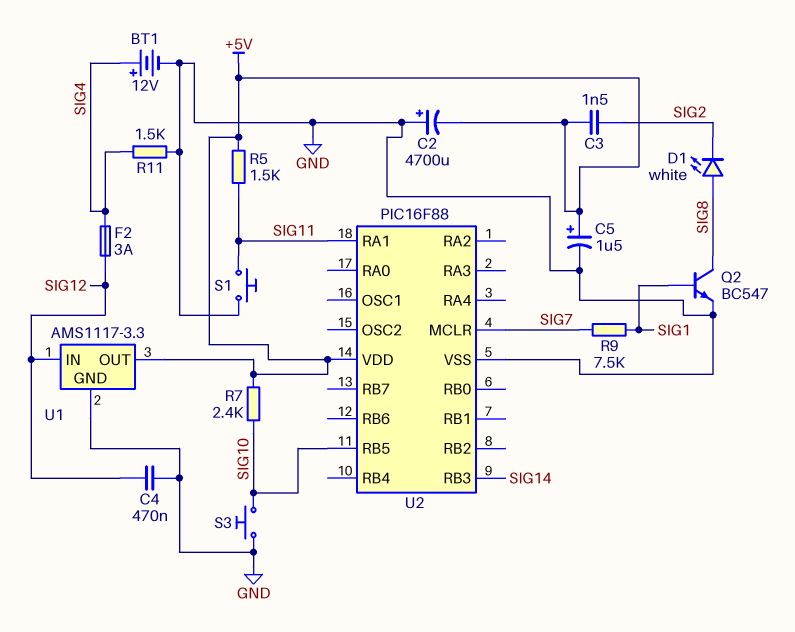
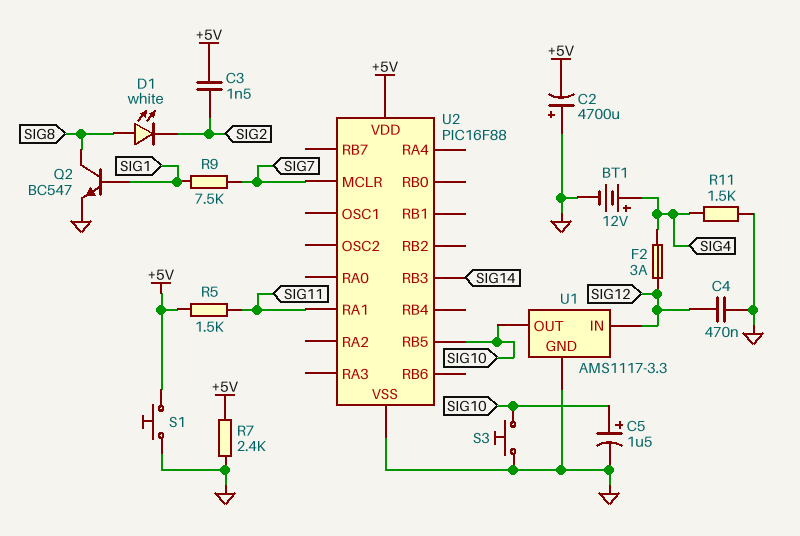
C5: 1.5uF (plus +5V, minus GND) -> 1.5uF (plus SIG10, minus GND)
R7: 2.4k (+5V, SIG10) -> 2.4k (+5V, GND)
S1: button (GND, SIG11) -> button (+5V, GND)
U1 pin OUT: +5V -> SIG10

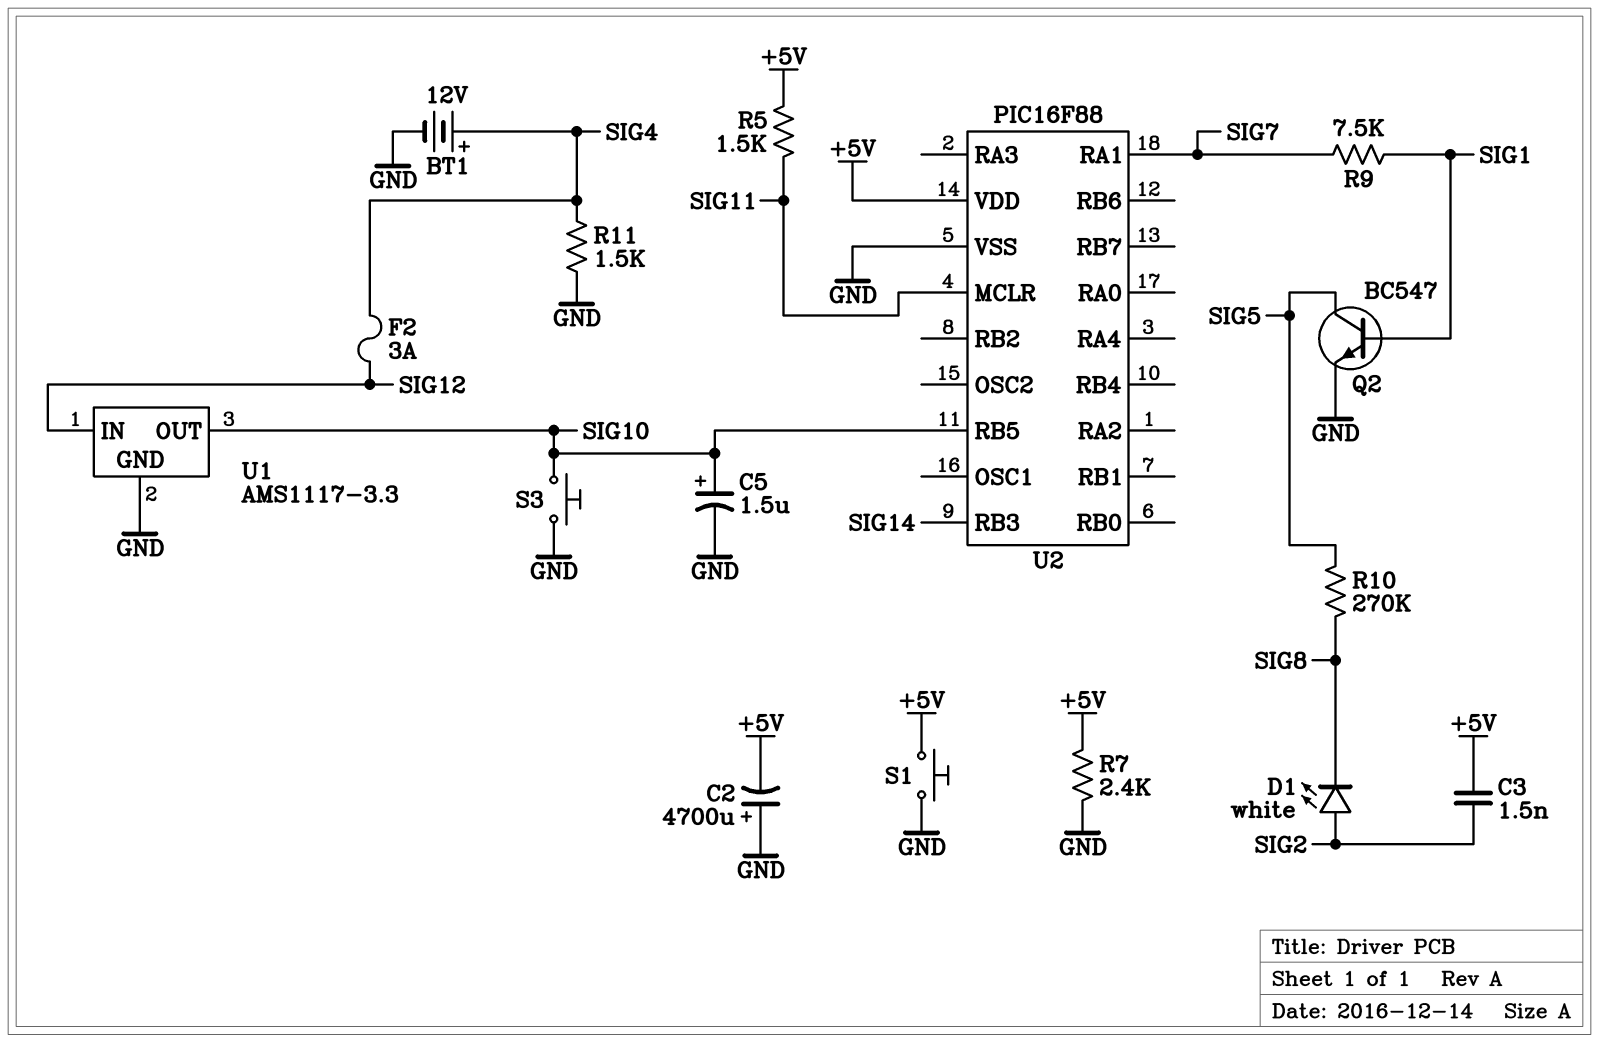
C4: 470nF (GND, SIG12) -> none
D1: LED white (A SIG8, K SIG2) -> LED white (A SIG2, K SIG8)
Q2: NPN BC547 (B SIG1, C SIG8, E GND) -> NPN BC547 (B SIG1, C SIG5, E GND)
R10: none -> 270k (SIG5, SIG8)
U2 pin MCLR: SIG7 -> SIG11
U2 pin RA1: SIG11 -> SIG7

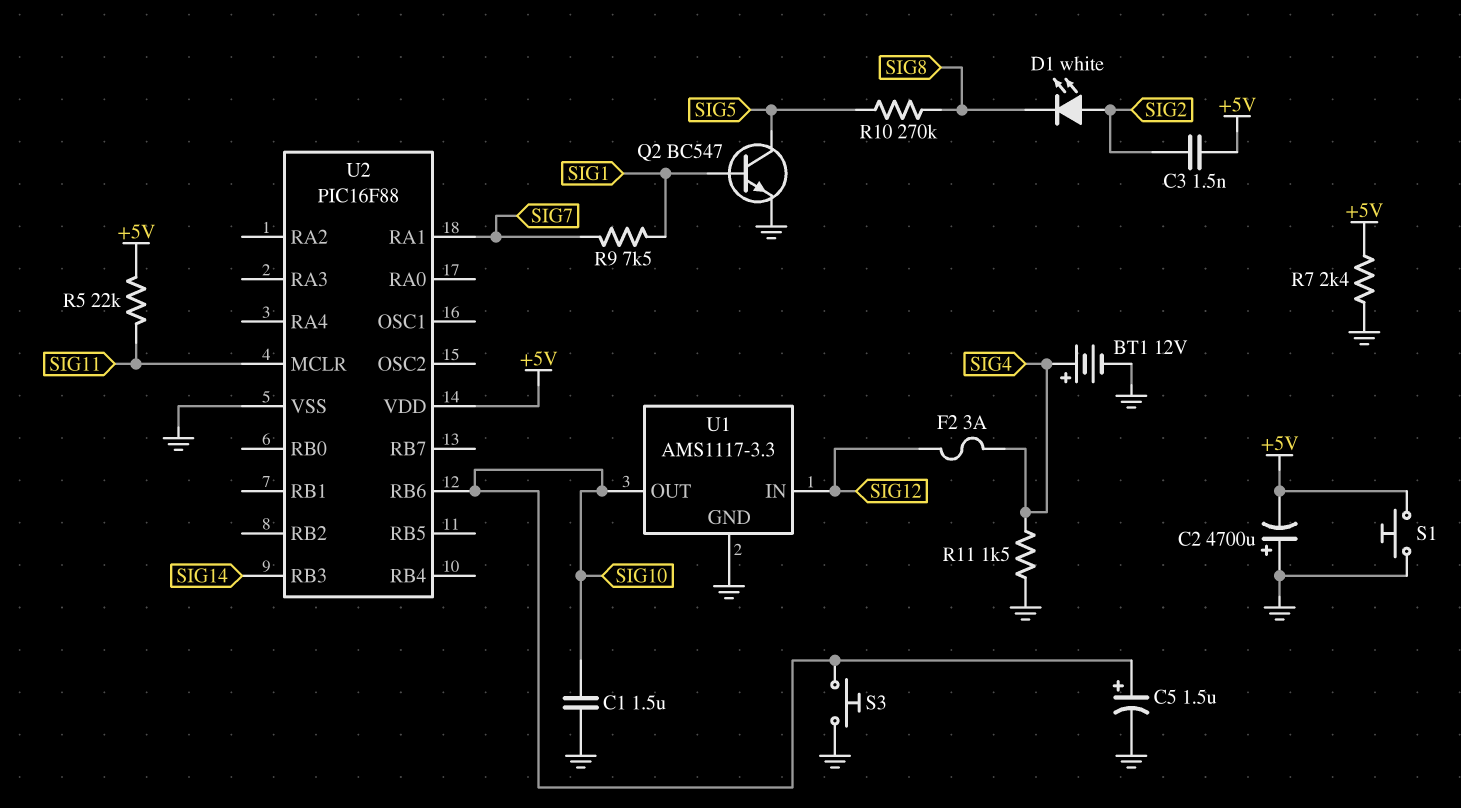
C1: none -> 1.5uF (GND, SIG10)
R5: 1.5k (+5V, SIG11) -> 22k (+5V, SIG11)
U2 pin RB5: SIG10 -> none
U2 pin RB6: none -> SIG10

